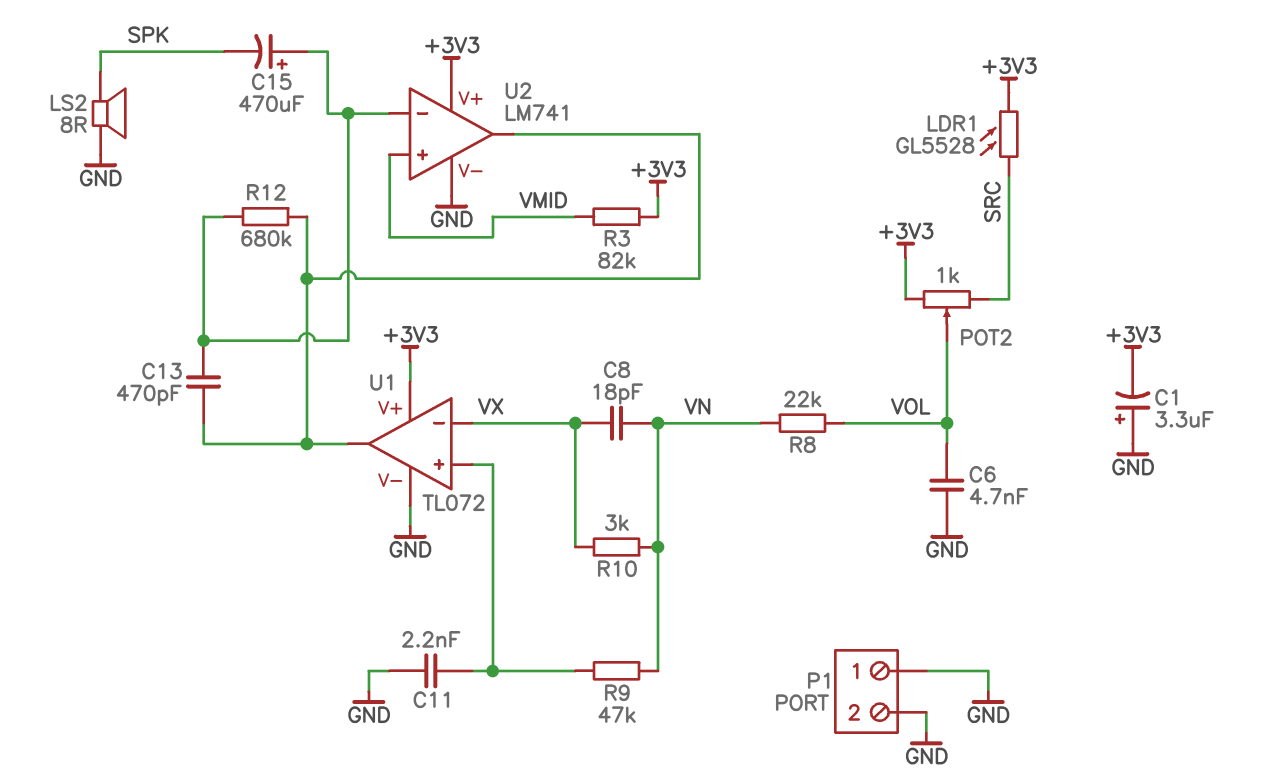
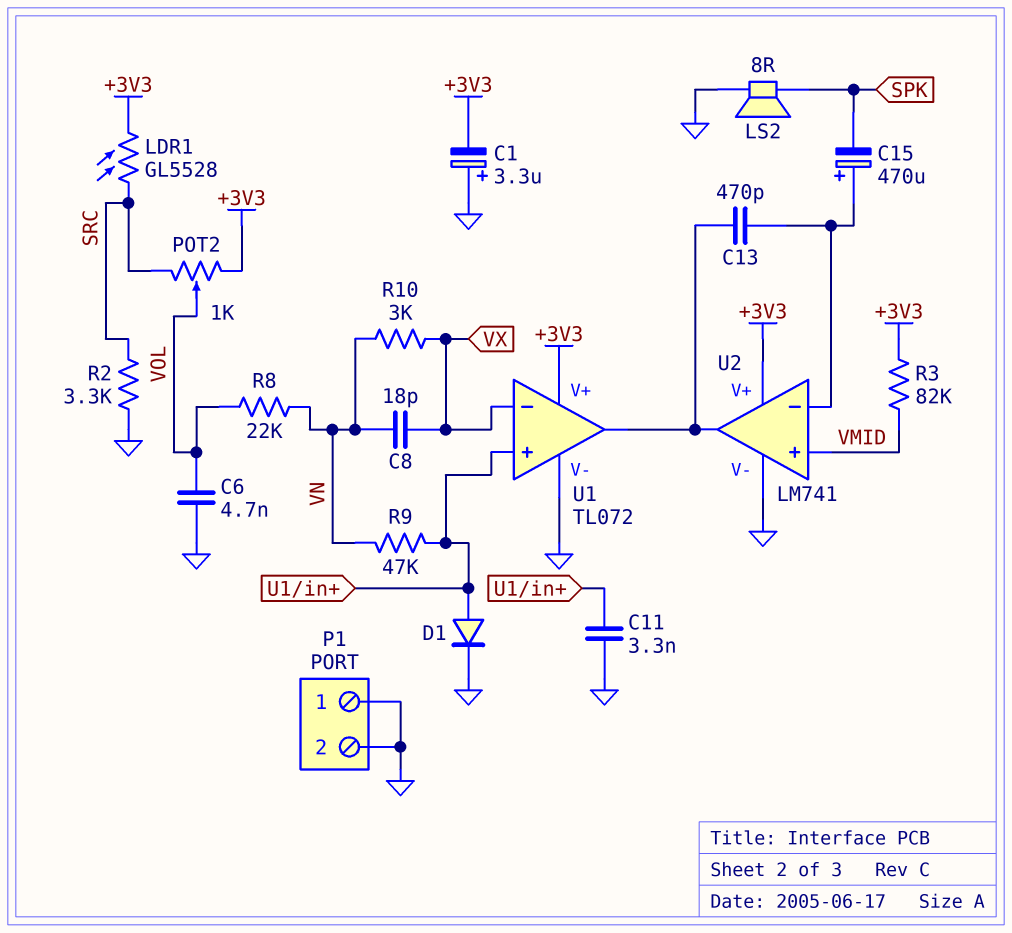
C11: 2.2nF (GND, U1/in+) -> 3.3nF (GND, U1/in+)
D1: none -> diode (A U1/in+, K GND)
R2: none -> 3.3k (GND, SRC)
R12: 680k (U1/out, U2/in-) -> none

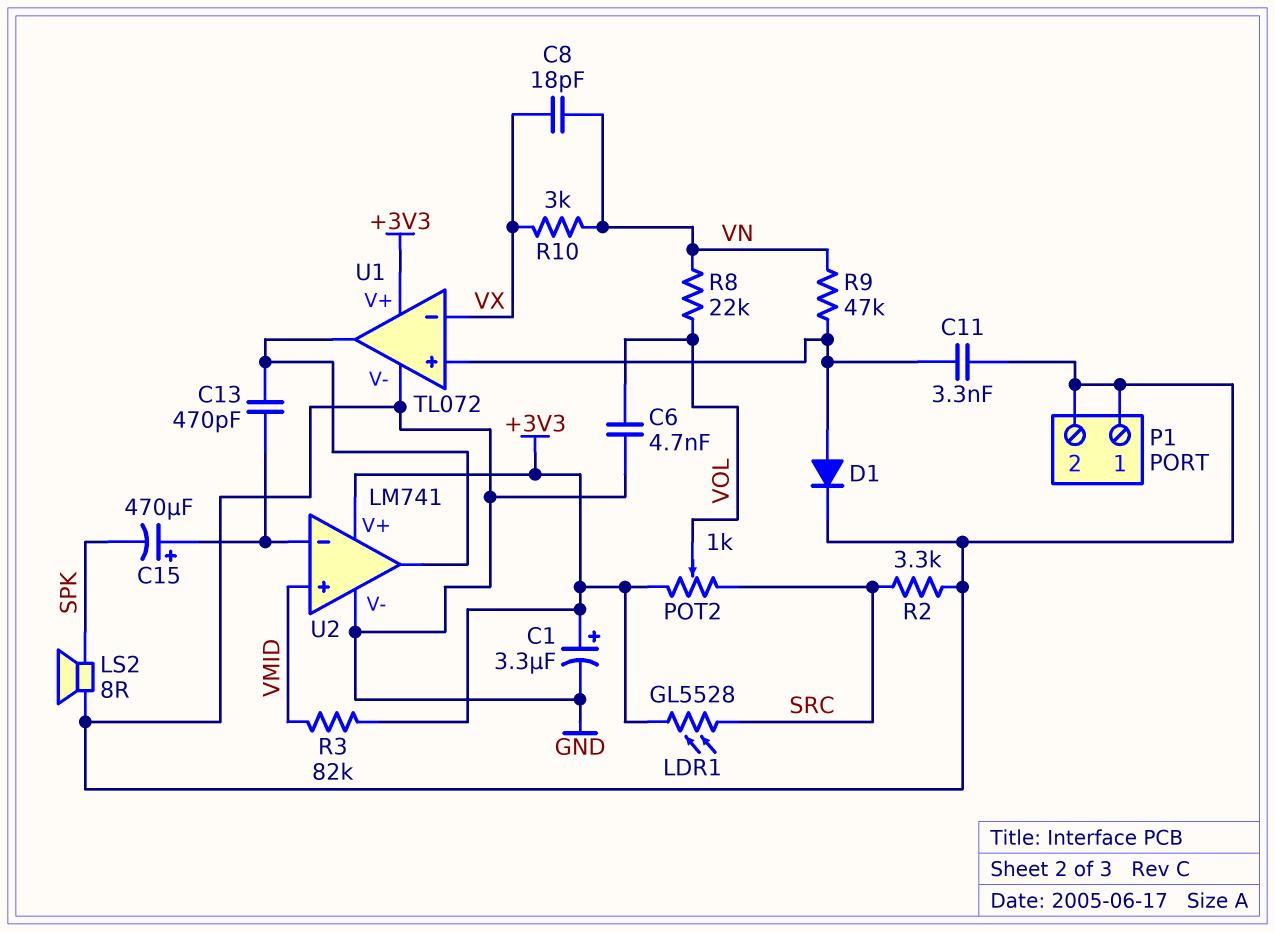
C1: 3.3uF (plus GND, minus +3V3) -> 3.3uF (plus +3V3, minus GND)

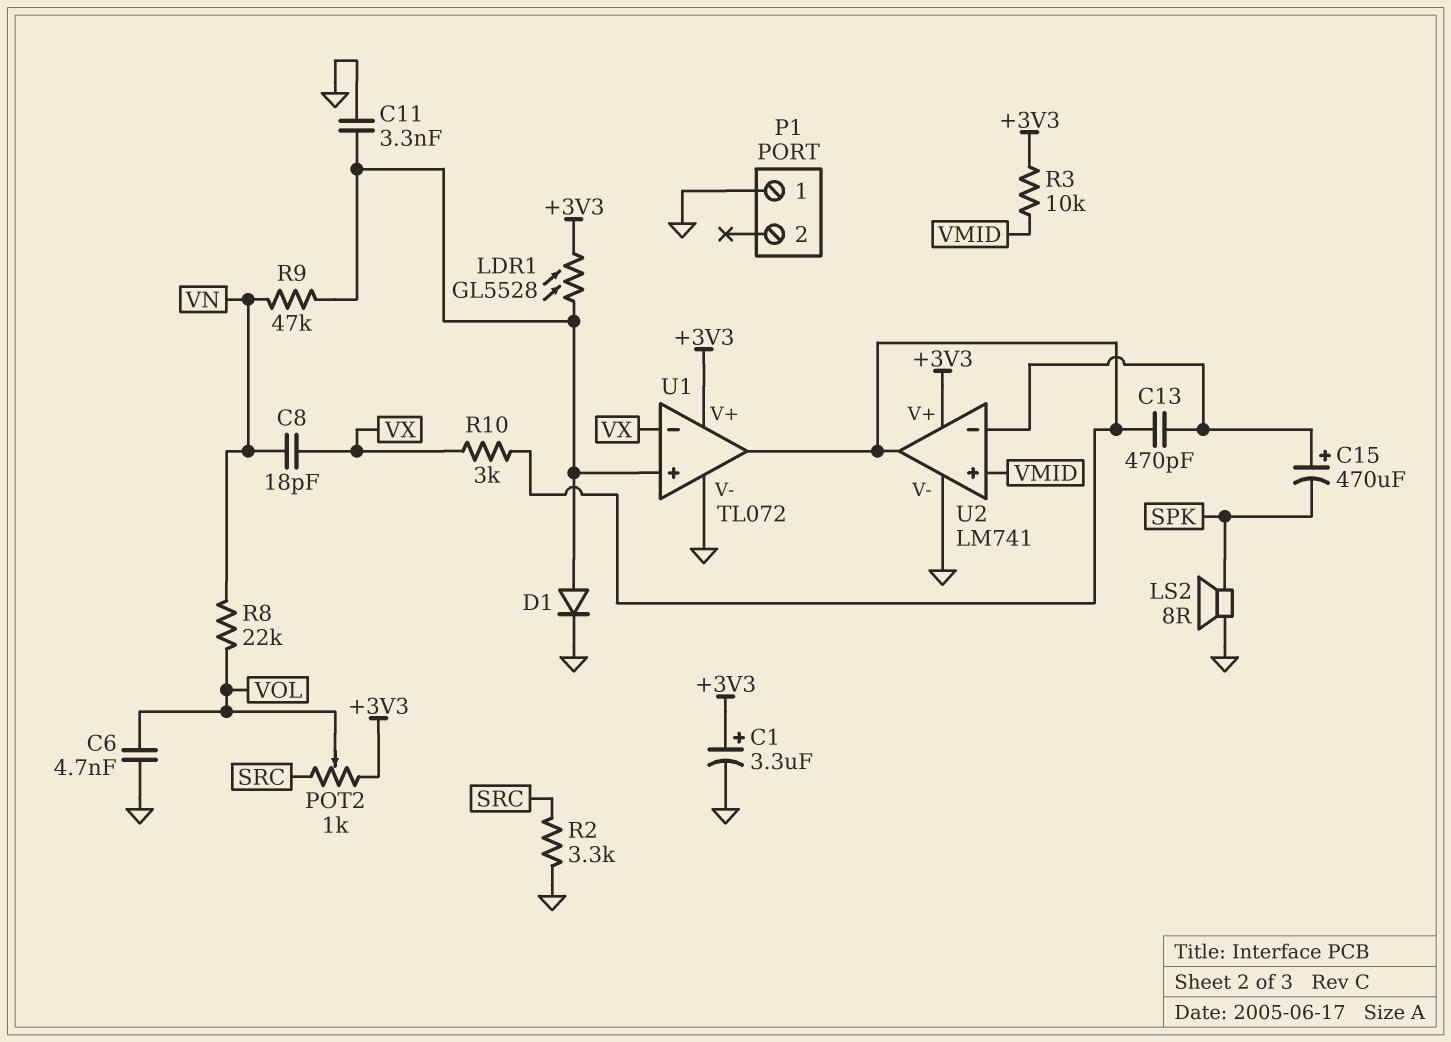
LDR1: GL5528 (+3V3, SRC) -> GL5528 (+3V3, U1/in+)
P1 pin 2: GND -> none
R3: 82k (+3V3, VMID) -> 10k (+3V3, VMID)
R10: 3k (VN, VX) -> 3k (U1/out, VX)

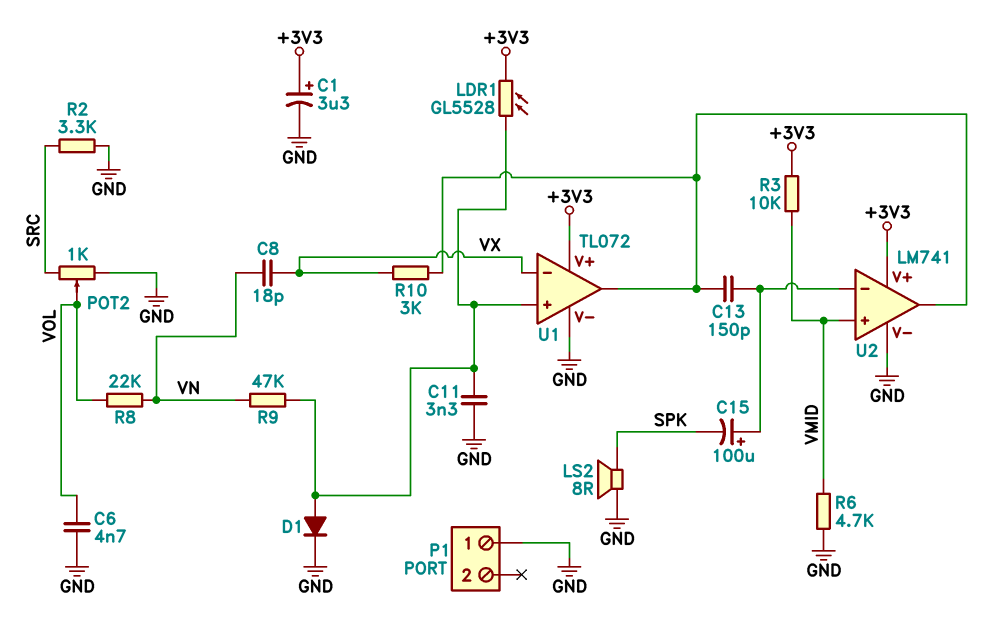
C13: 470pF (U1/out, U2/in-) -> 150pF (U1/out, U2/in-)
C15: 470uF (plus U2/in-, minus SPK) -> 100uF (plus U2/in-, minus SPK)
POT2: 1k (+3V3, SRC, wiper VOL) -> 1k (GND, SRC, wiper VOL)
R6: none -> 4.7k (GND, VMID)

